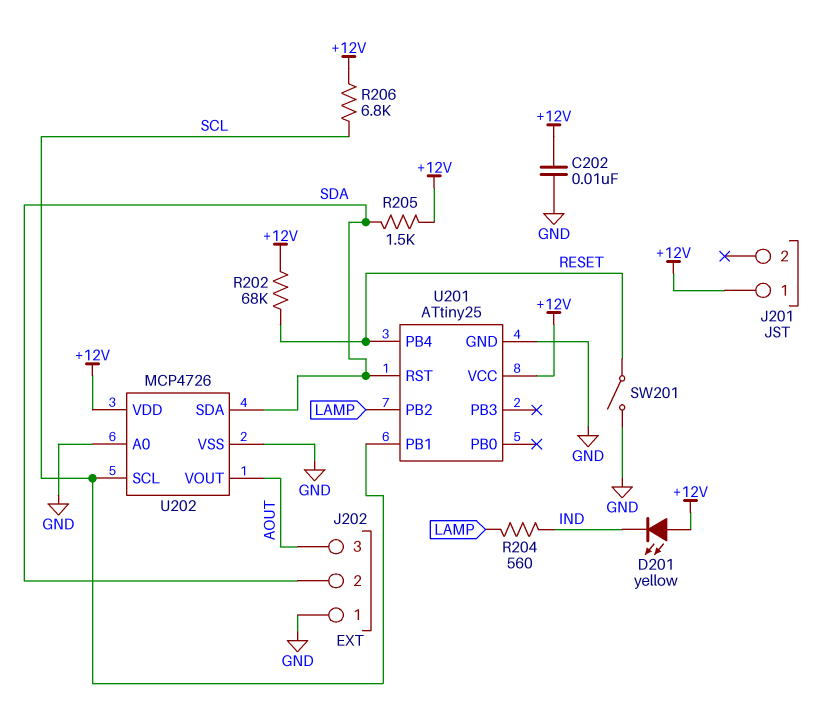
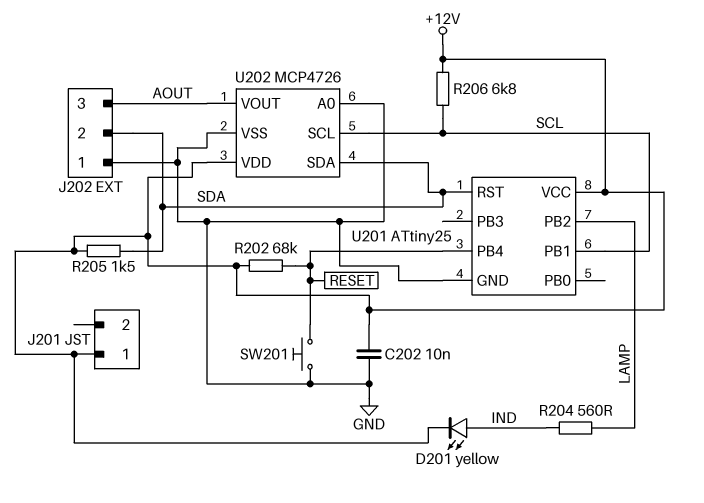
D201: LED yellow (A +12V, K IND) -> LED yellow (A IND, K +12V)
SW201: switch (GND, RESET) -> button (GND, RESET)

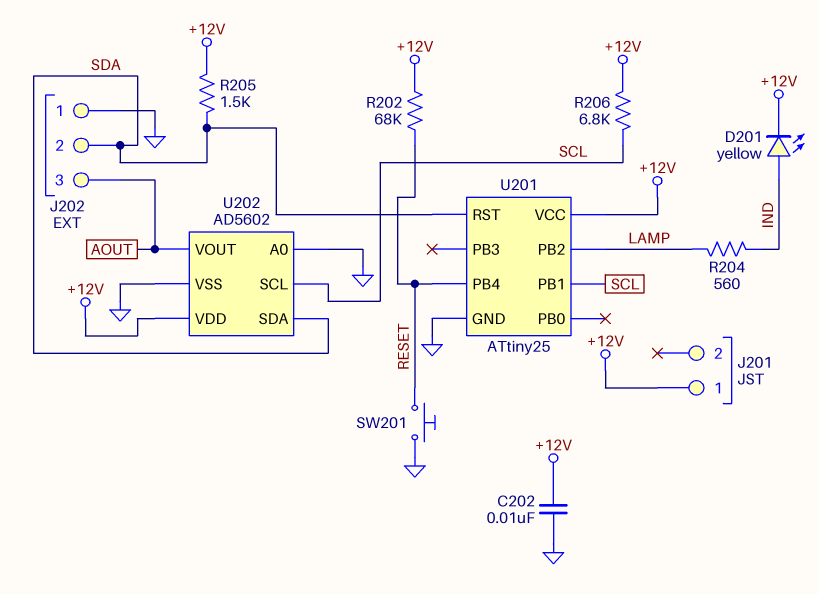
U202: MCP4726 -> AD5602

